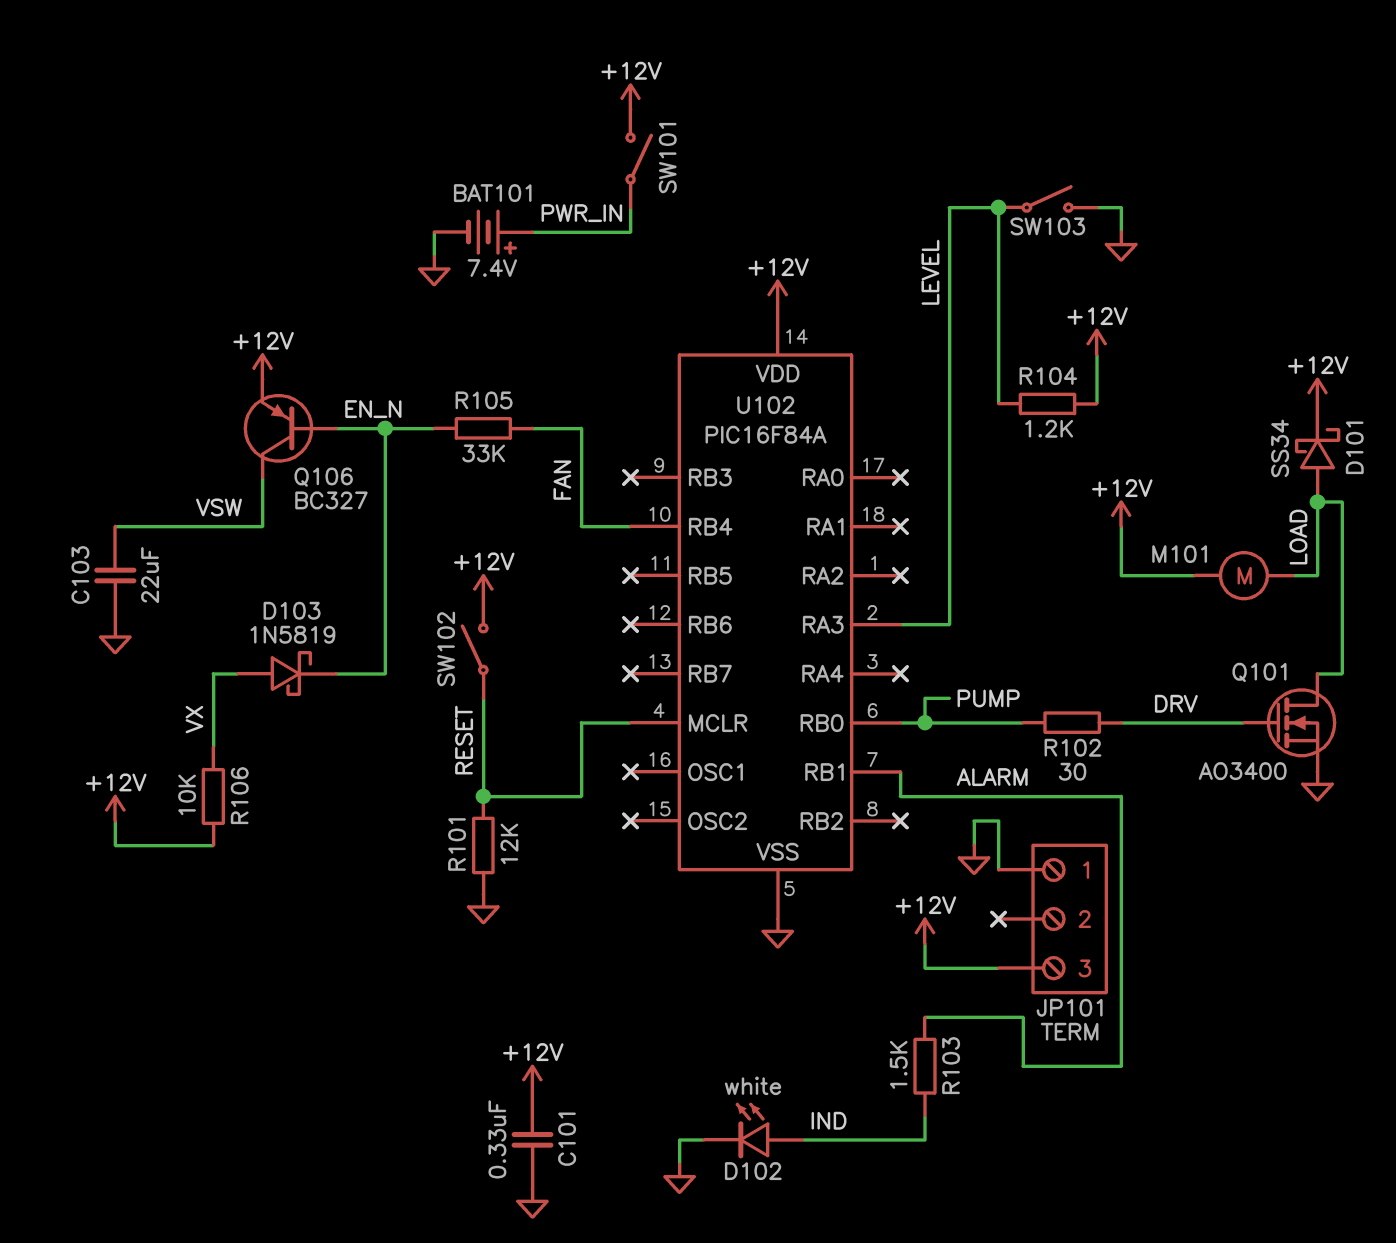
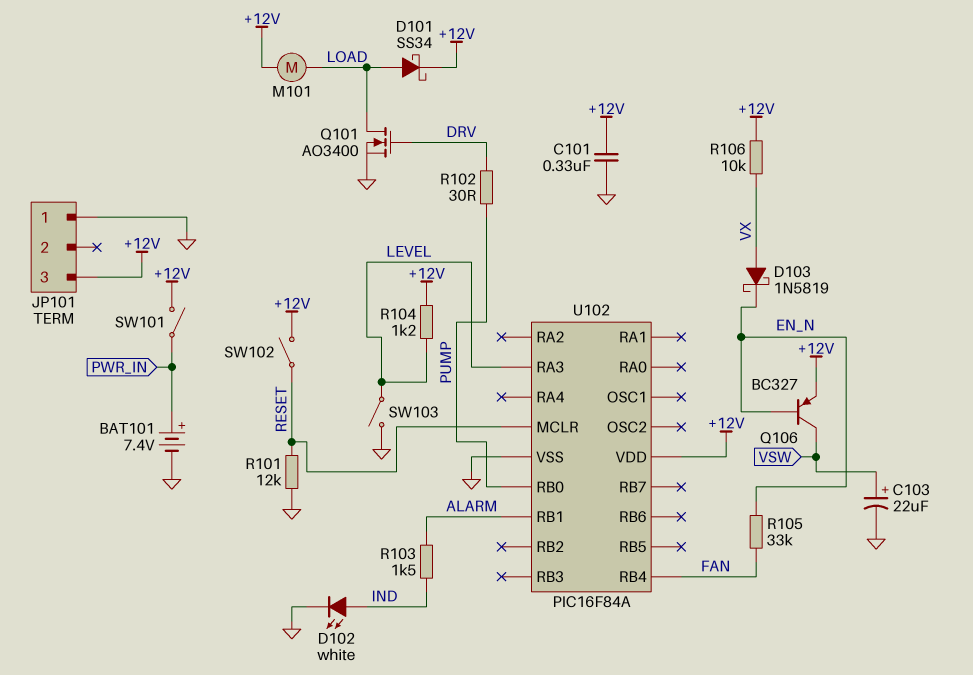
C103: 22uF (GND, VSW) -> 22uF (plus VSW, minus GND)

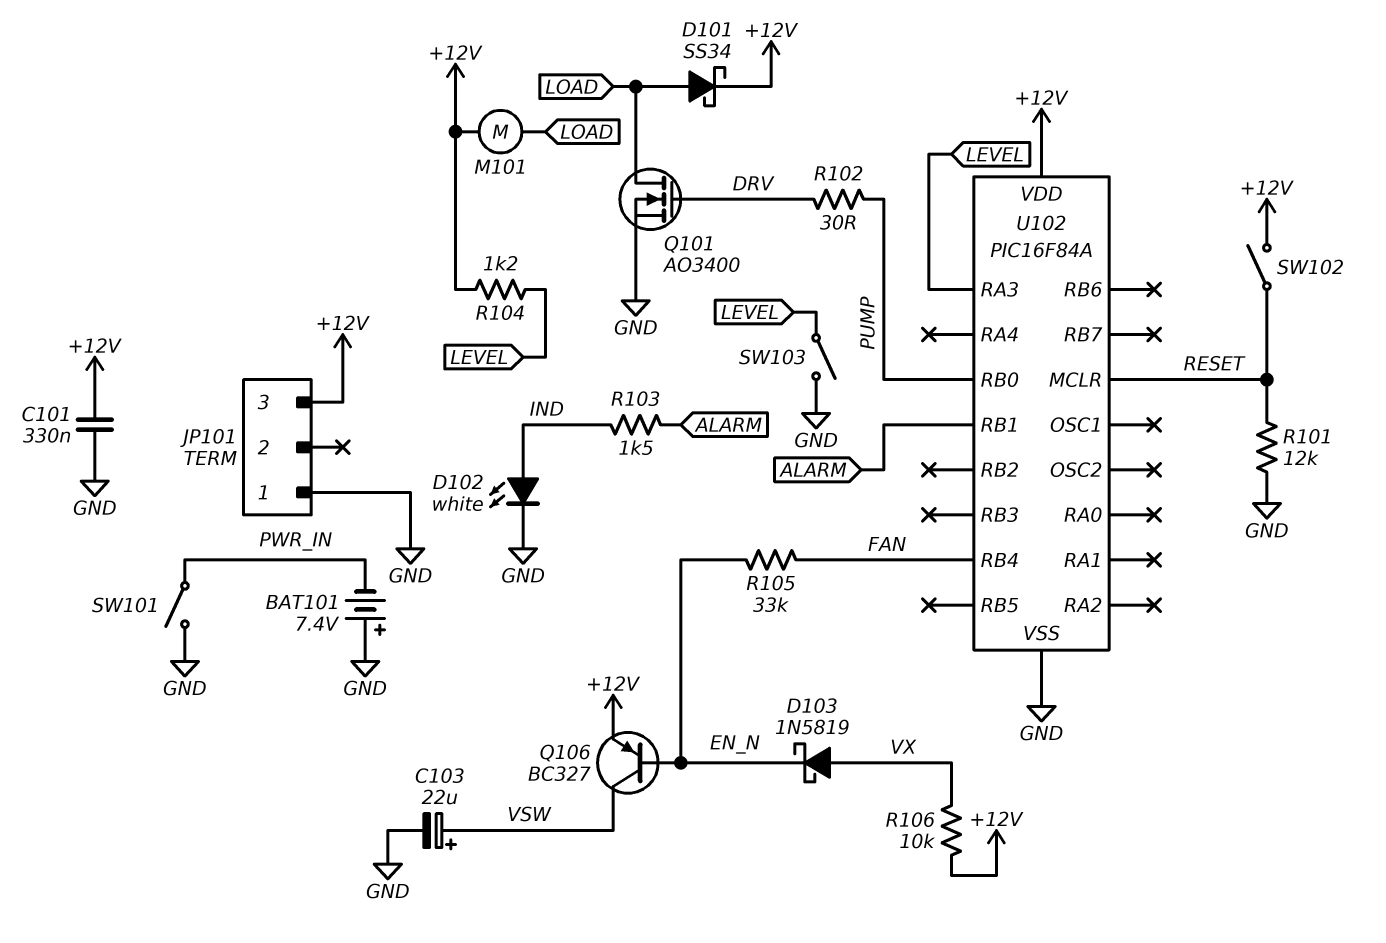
BAT101: 7.4V (plus PWR_IN, minus GND) -> 7.4V (plus GND, minus PWR_IN)
SW101: switch (+12V, PWR_IN) -> switch (GND, PWR_IN)

